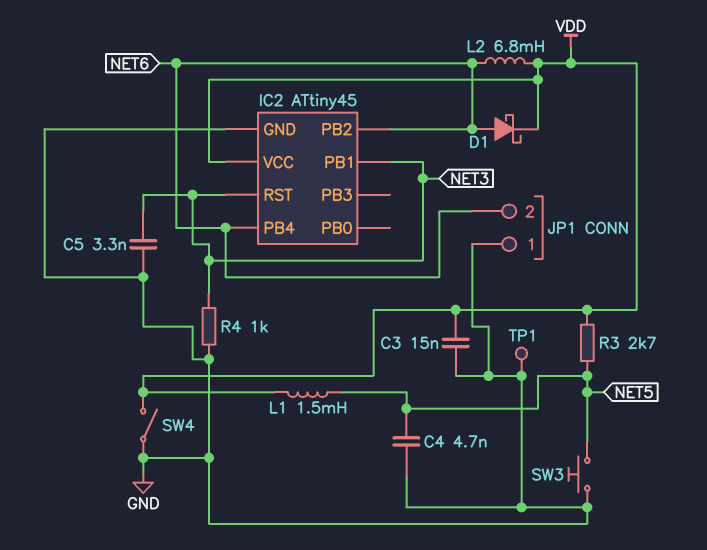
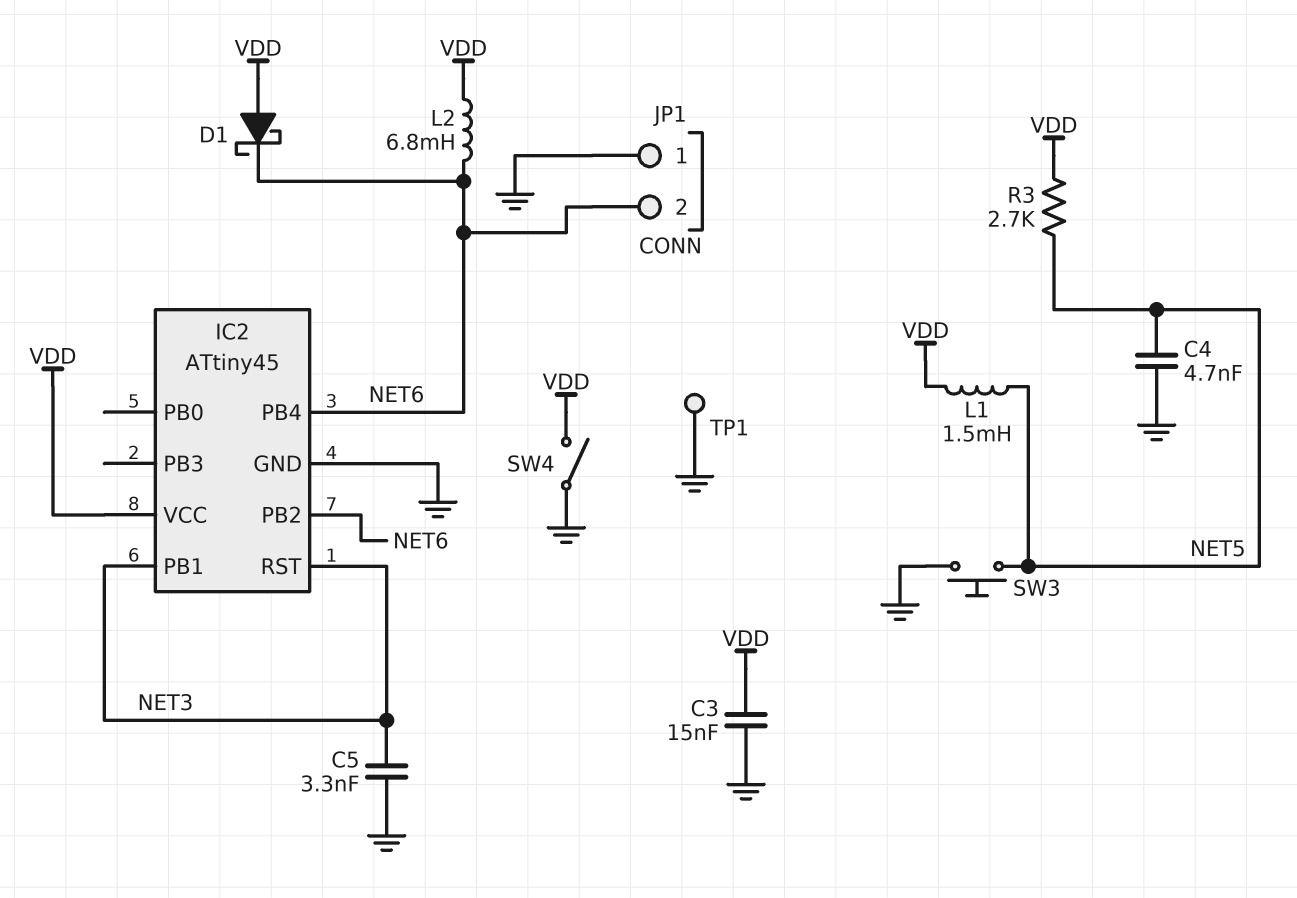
D1: schottky (A NET6, K VDD) -> schottky (A VDD, K NET6)
R4: 1k (GND, NET3) -> none

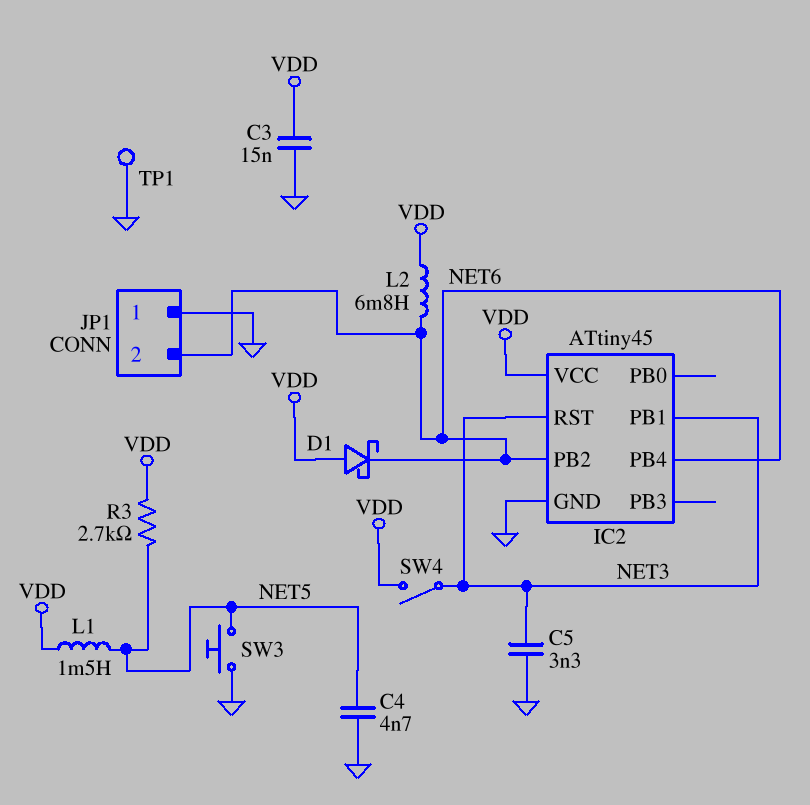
SW4: switch (GND, VDD) -> switch (NET3, VDD)

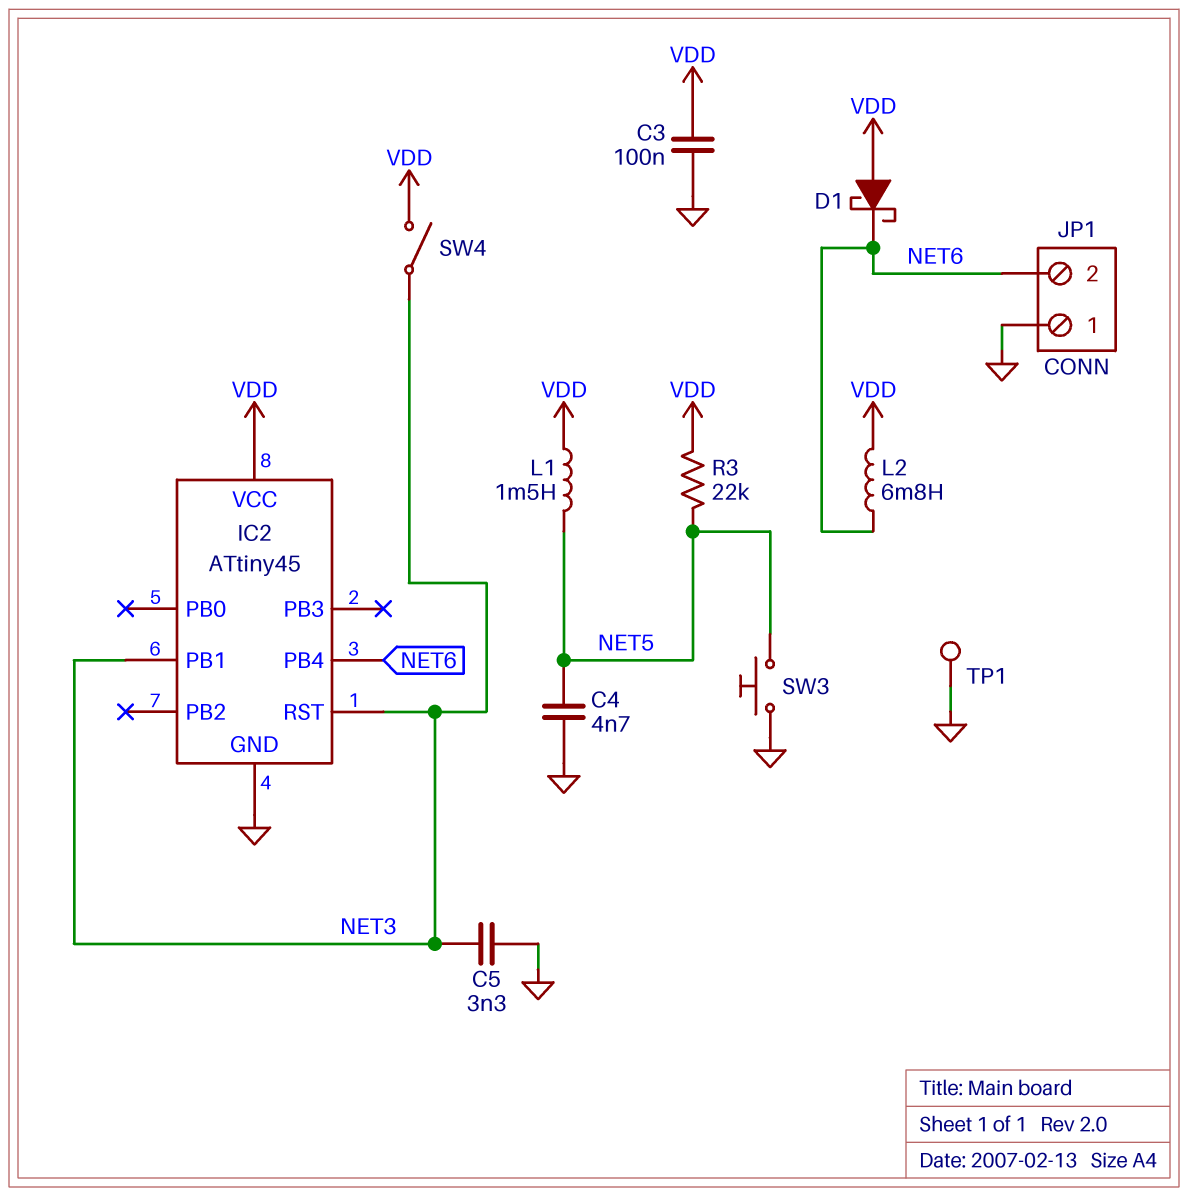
C3: 15nF (GND, VDD) -> 100nF (GND, VDD)
IC2 pin PB2: NET6 -> none
R3: 2.7k (NET5, VDD) -> 22k (NET5, VDD)

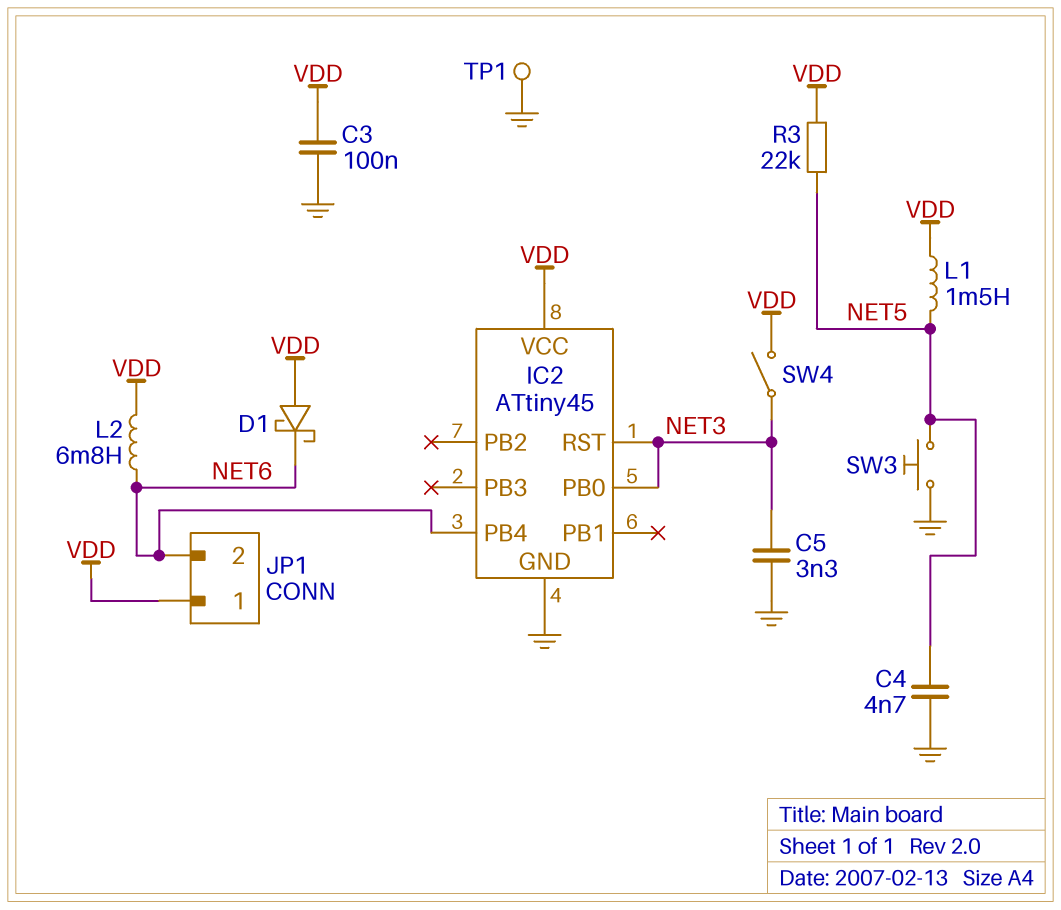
IC2 pin PB0: none -> NET3
IC2 pin PB1: NET3 -> none
JP1 pin 1: GND -> VDD

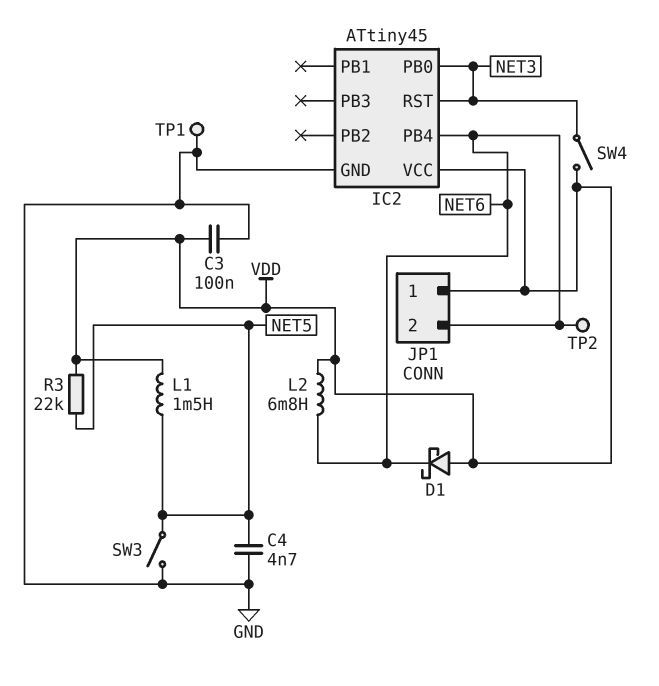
C5: 3.3nF (GND, NET3) -> none
SW3: button (GND, NET5) -> switch (GND, NET5)
TP2: none -> test point (NET6)

